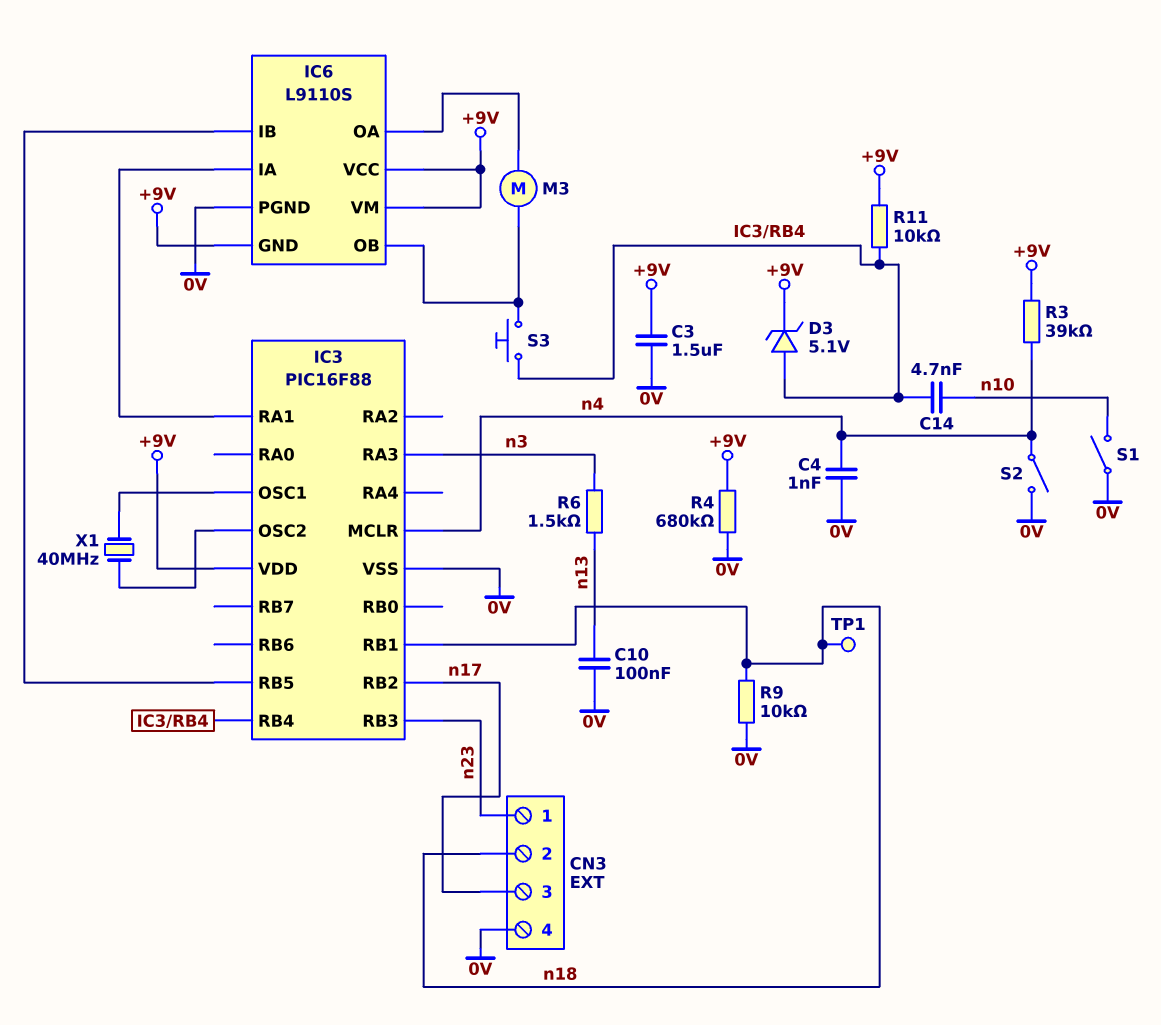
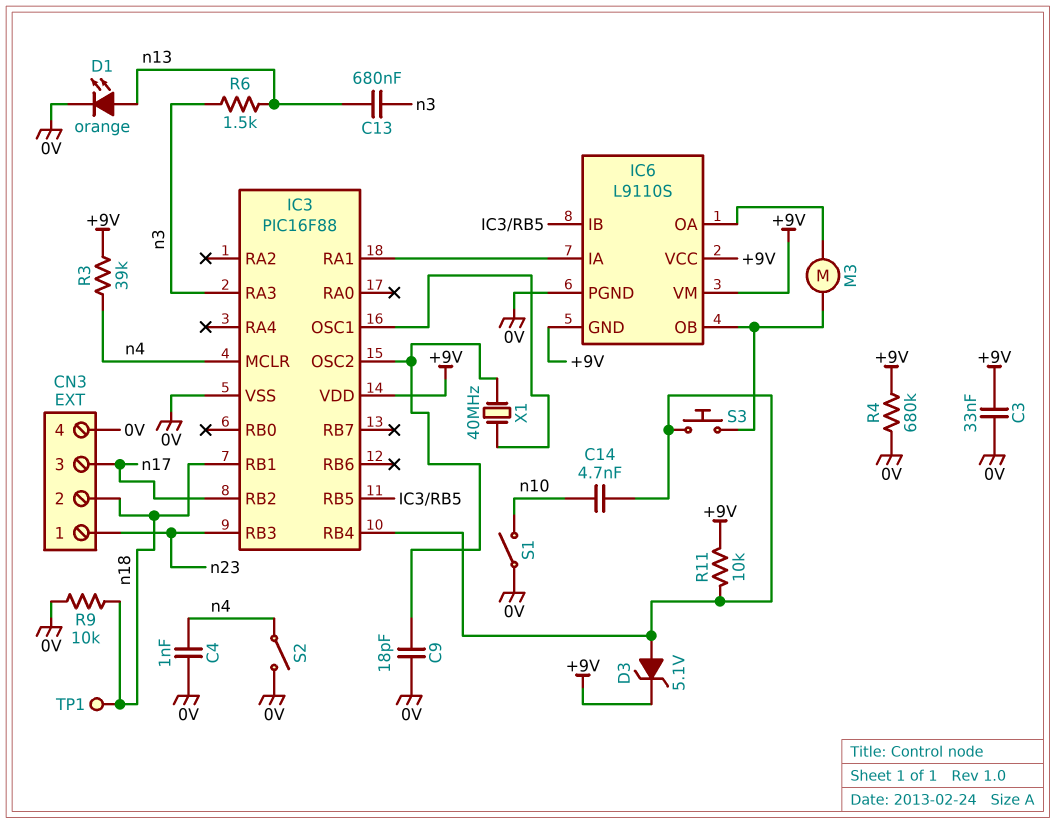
C3: 1.5uF (+9V, 0V) -> 33nF (+9V, 0V)
C9: none -> 18pF (0V, IC3/OSC2)
C10: 100nF (0V, n13) -> none
C13: none -> 680nF (n3, n13)
D1: none -> LED orange (A n13, K 0V)

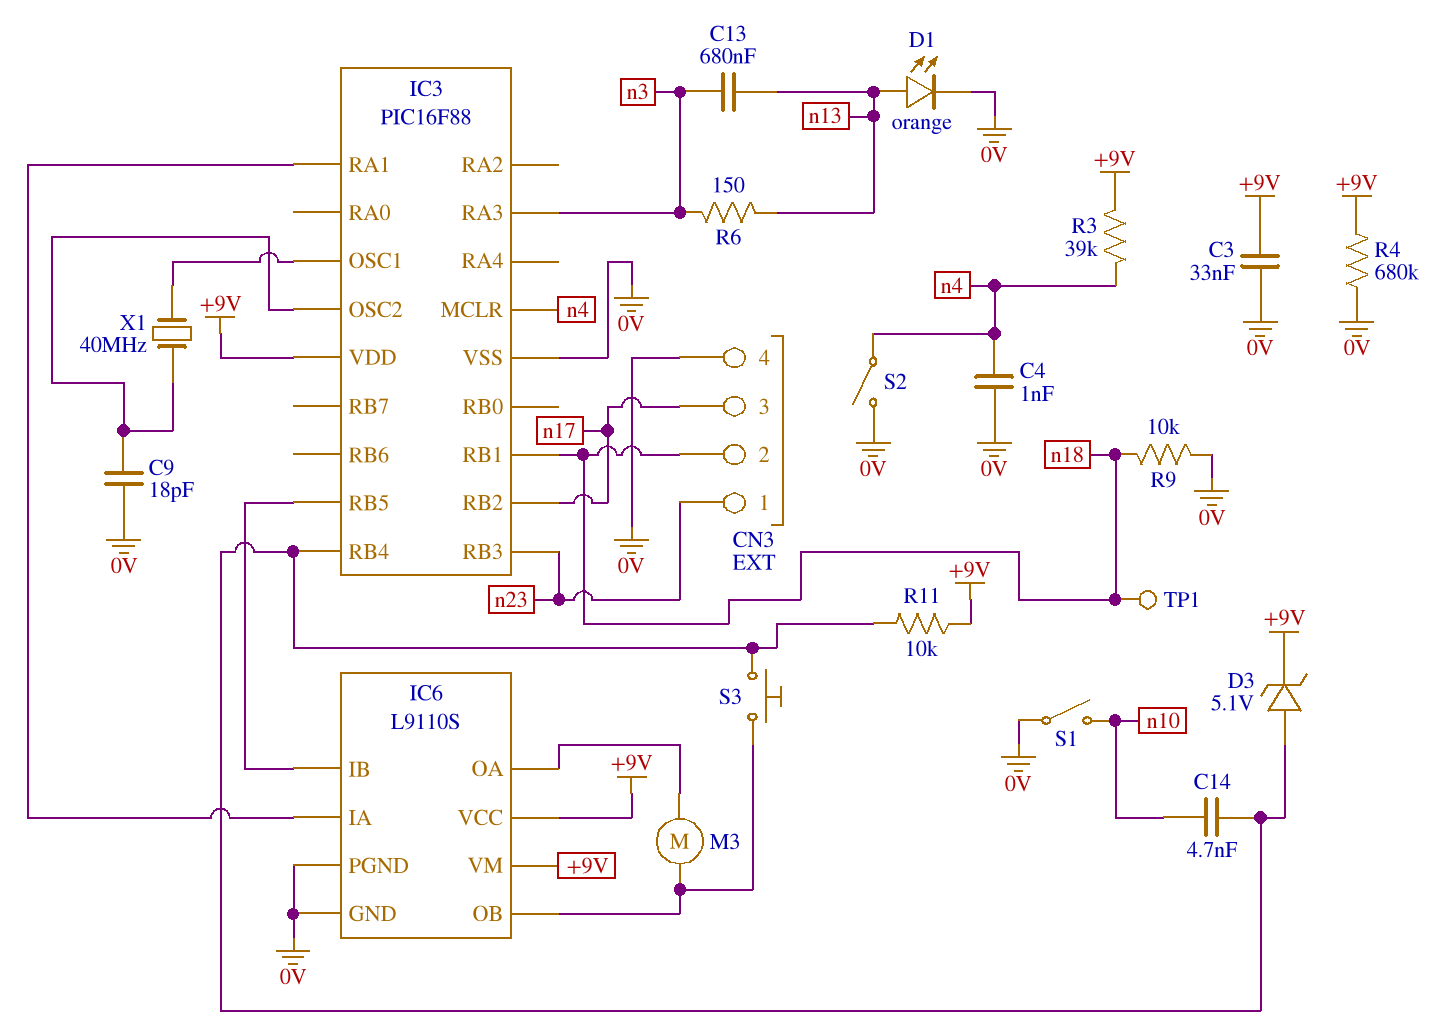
IC6 pin GND: +9V -> 0V
R6: 1.5k (n3, n13) -> 150 (n3, n13)

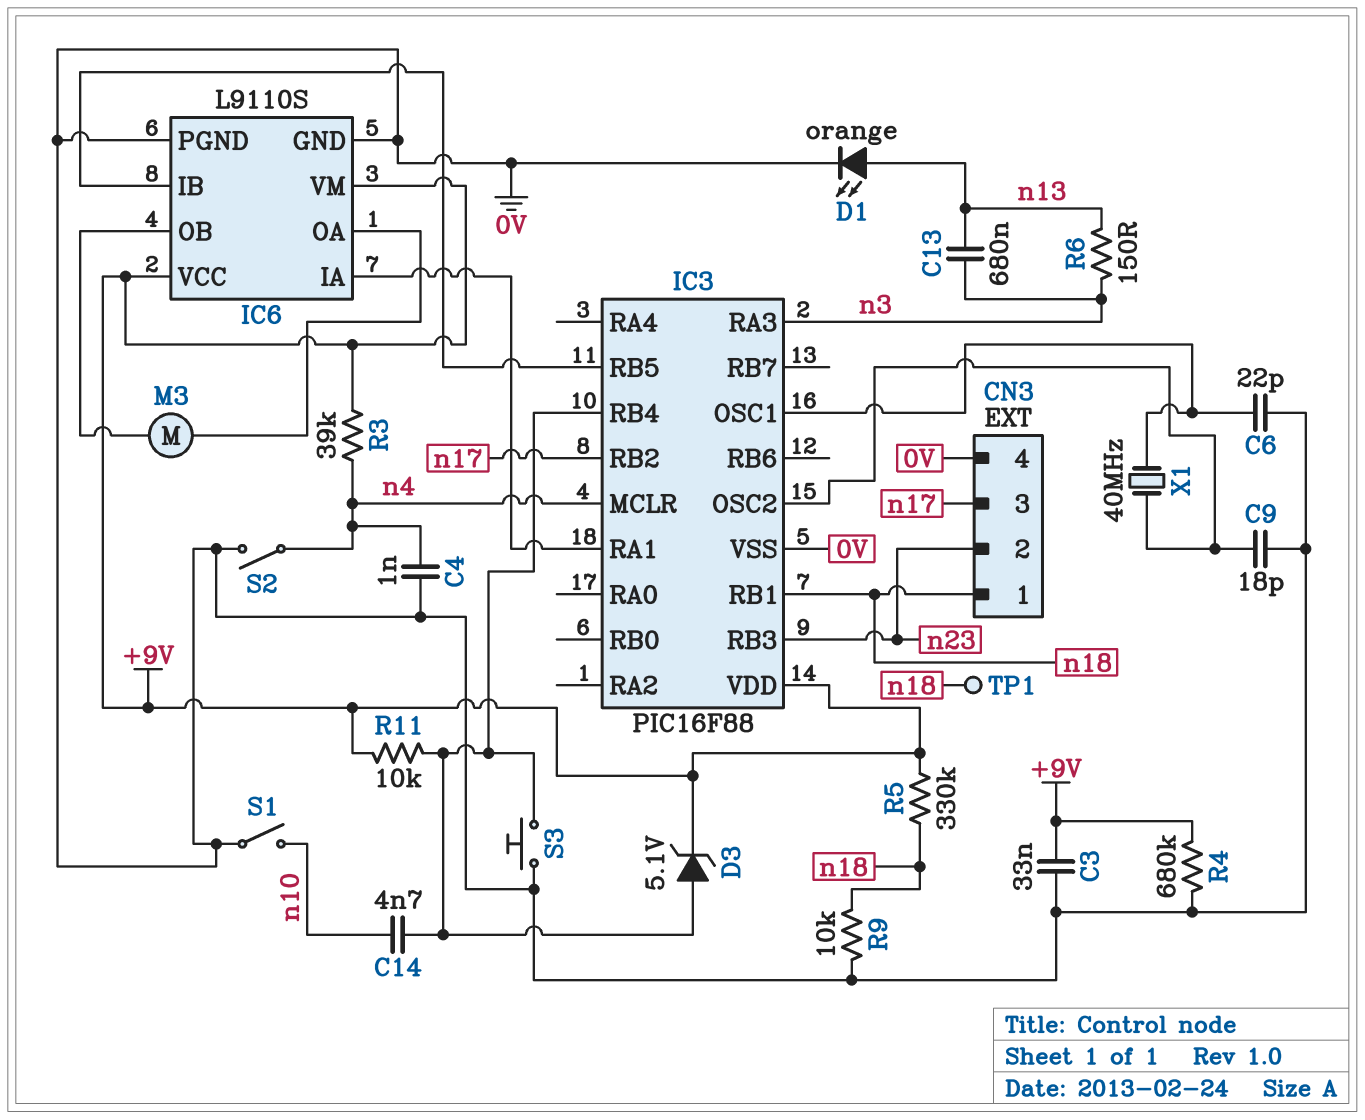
C6: none -> 22pF (0V, IC3/OSC1)
CN3 pin 1: n23 -> n18
CN3 pin 2: n18 -> n23
R5: none -> 330k (+9V, n18)
S3: button (IC3/RB4, IC6/OB) -> button (0V, IC3/RB4)

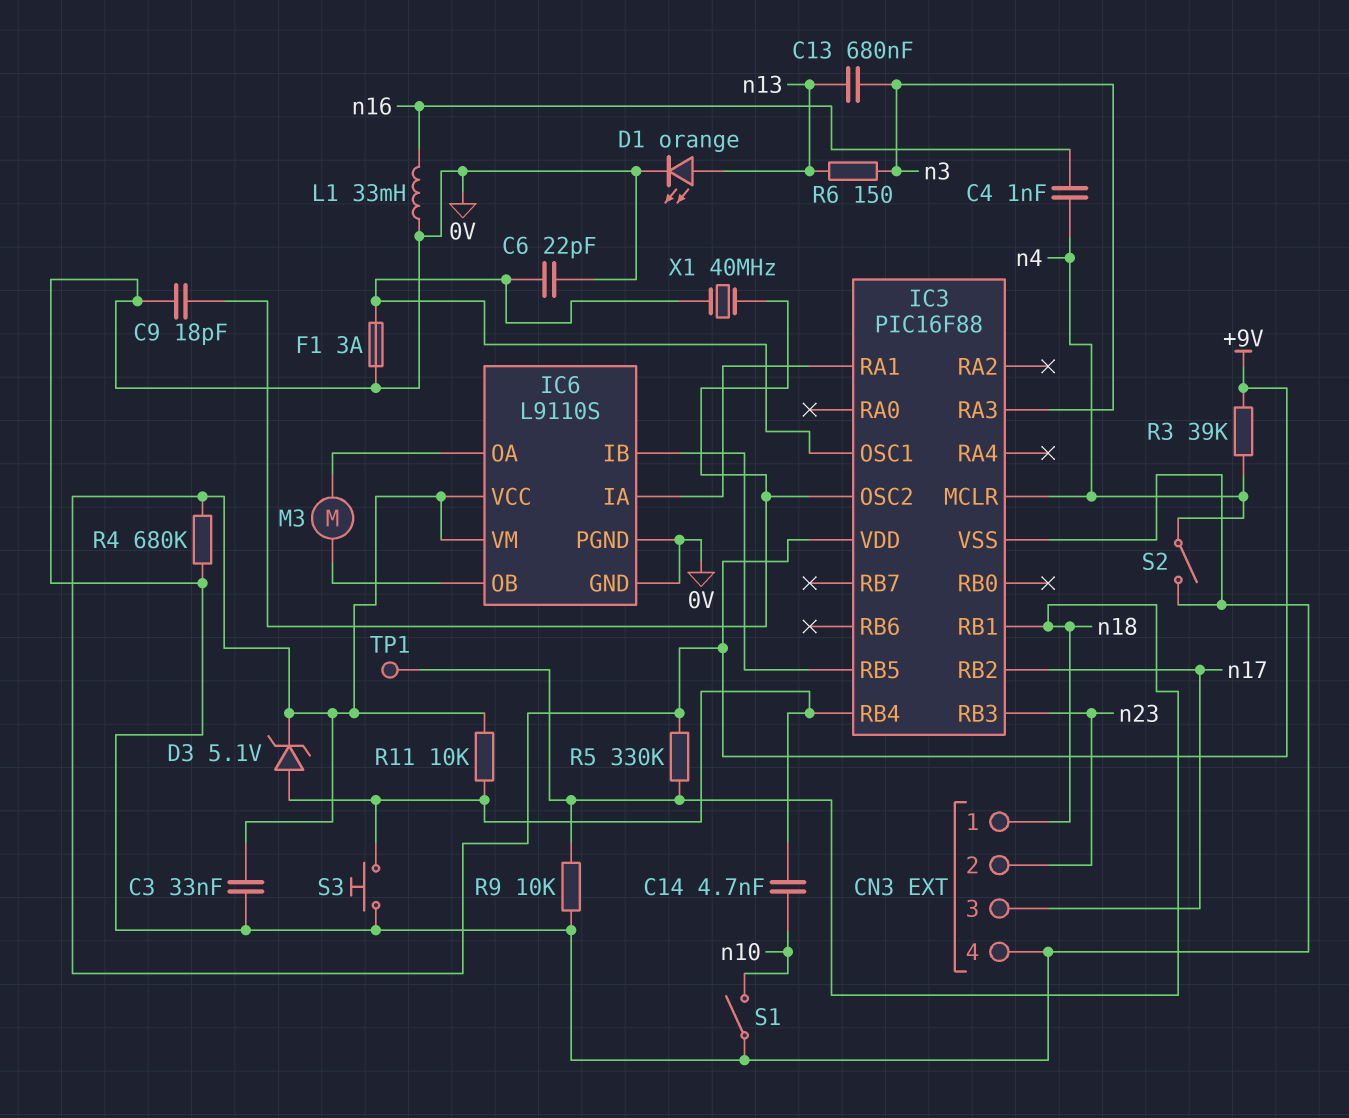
C4: 1nF (0V, n4) -> 1nF (n4, n16)
F1: none -> 3A (0V, IC3/OSC1)
L1: none -> 33mH (0V, n16)

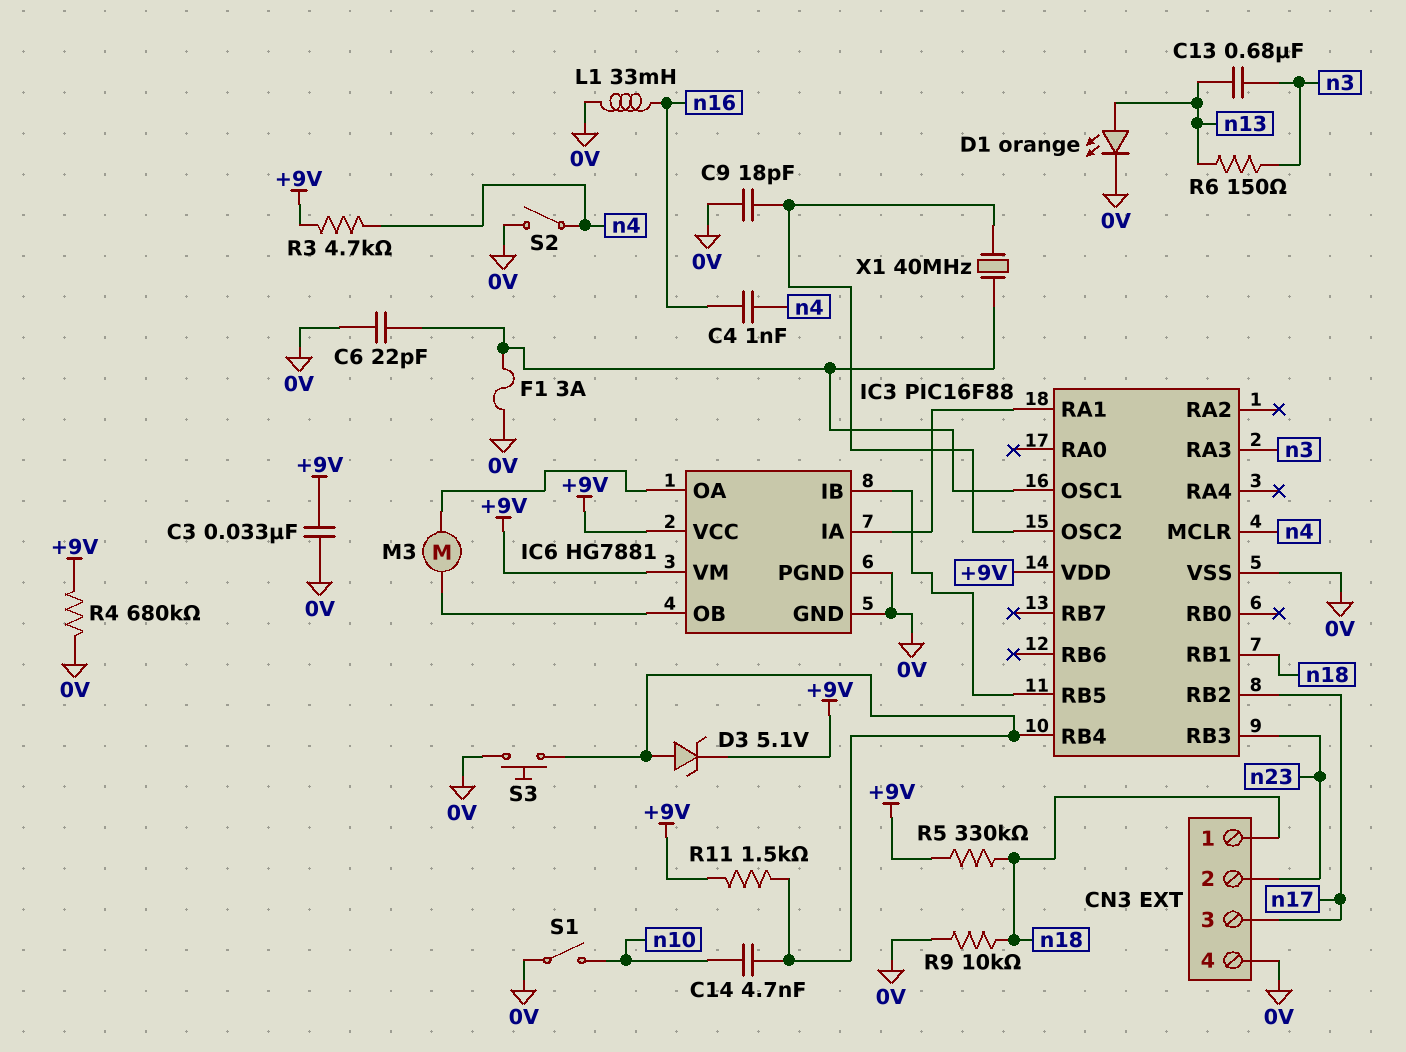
IC6: L9110S -> HG7881
R3: 39k (+9V, n4) -> 4.7k (+9V, n4)
R11: 10k (+9V, IC3/RB4) -> 1.5k (+9V, IC3/RB4)
TP1: test point (n18) -> none

